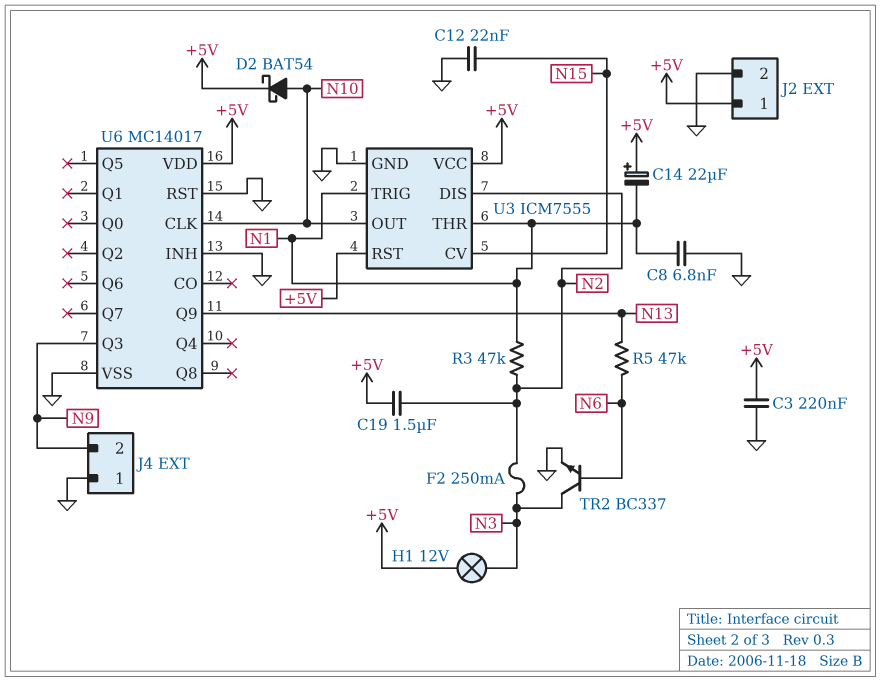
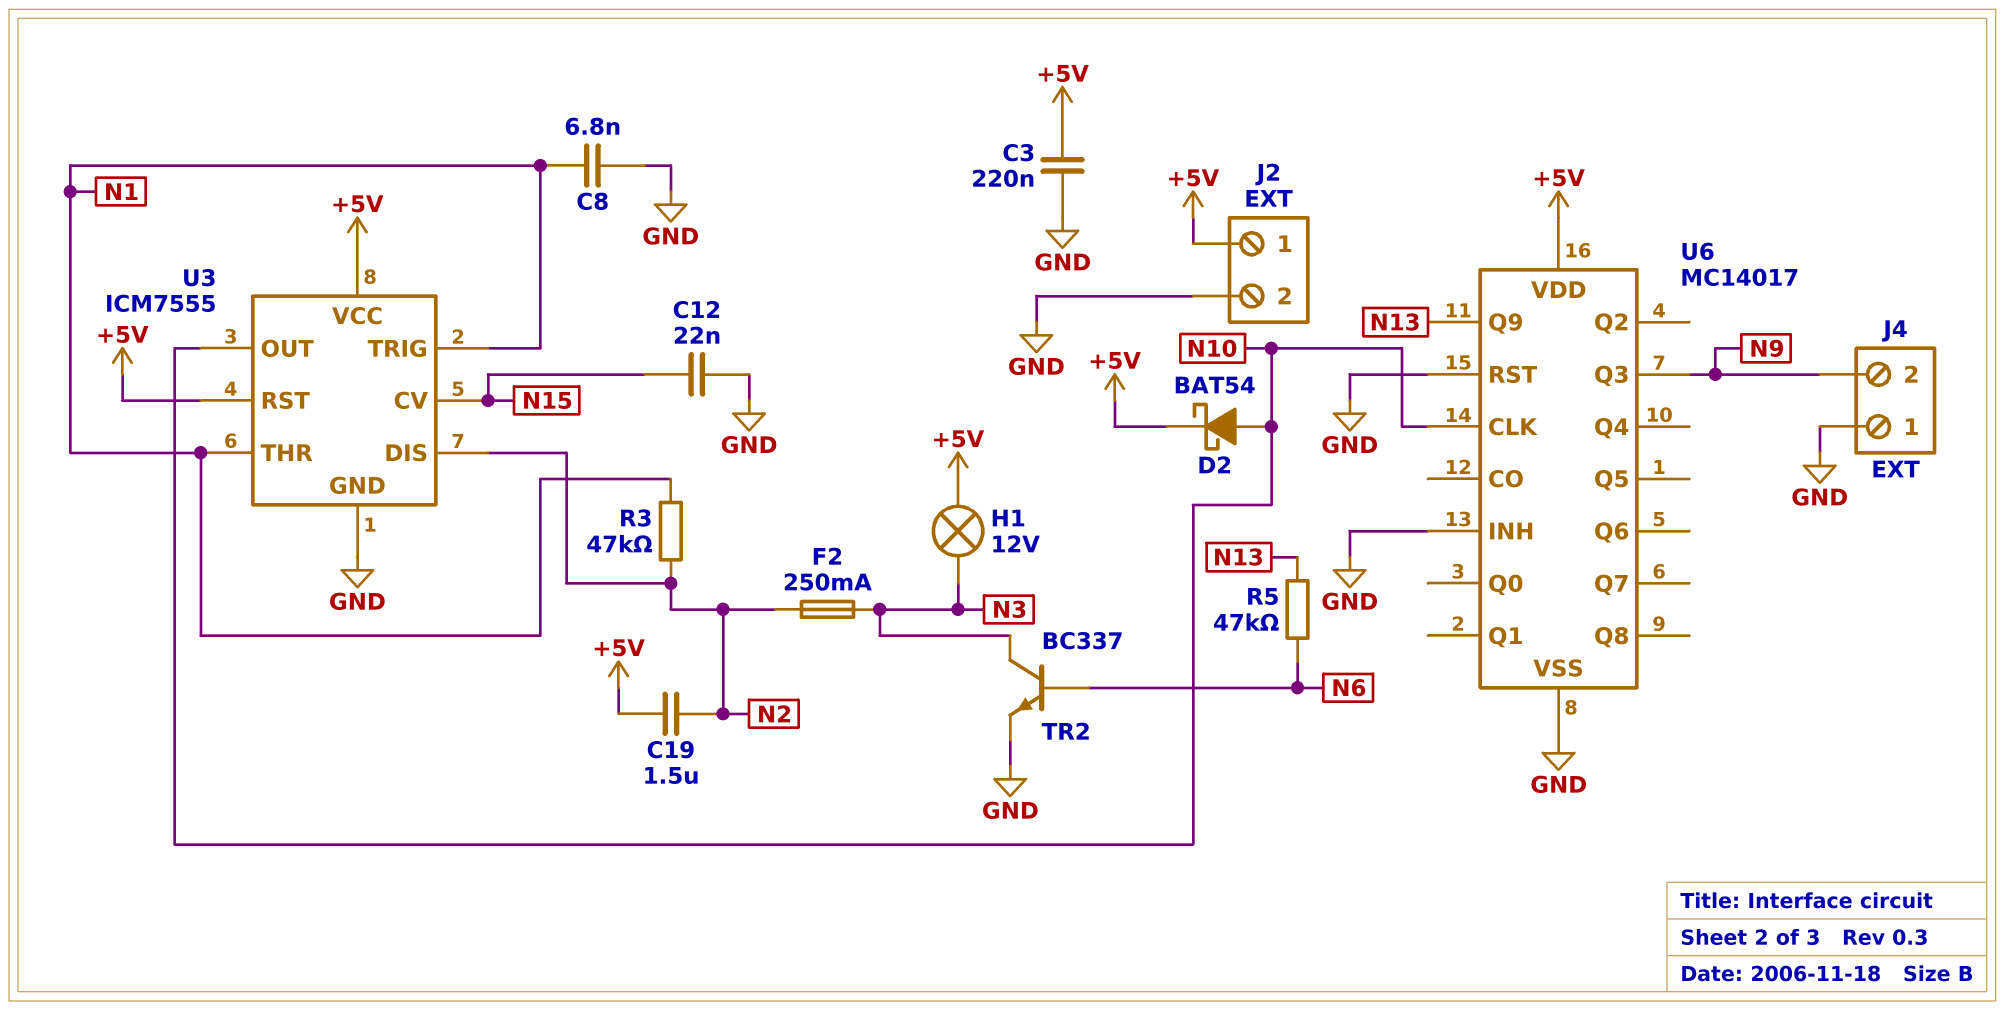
C14: 22uF (plus +5V, minus N1) -> none

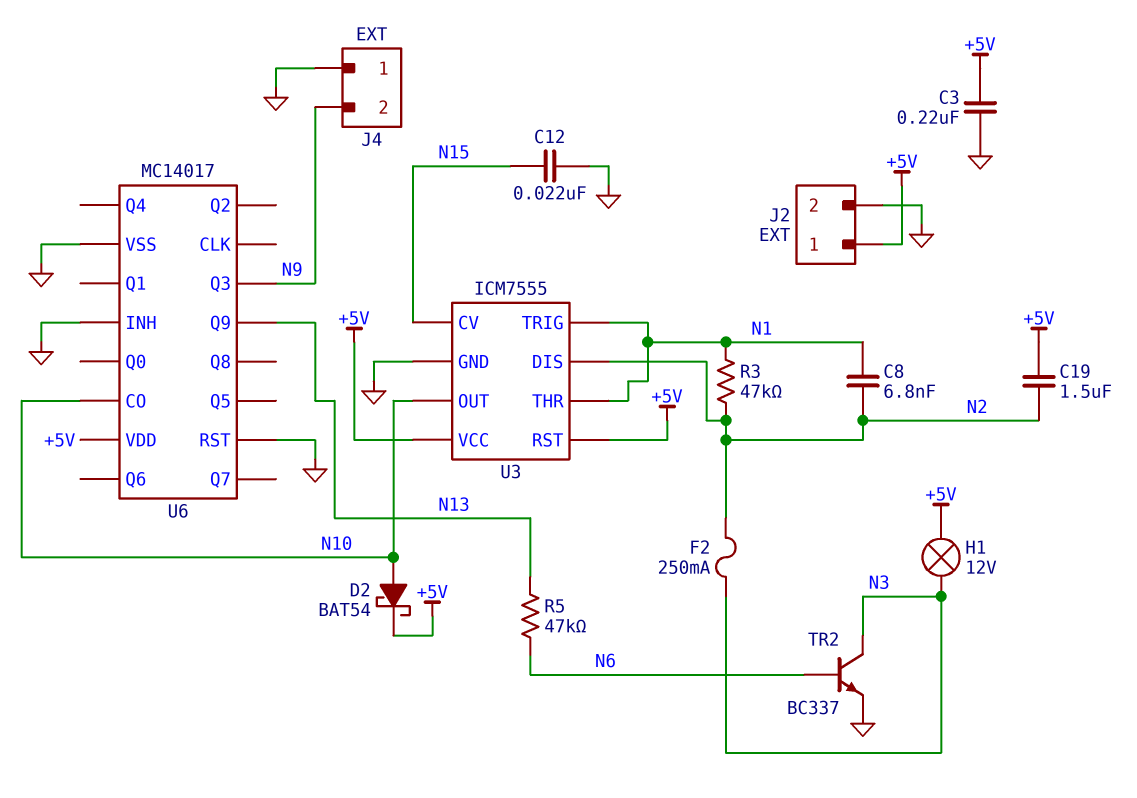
C8: 6.8nF (GND, N1) -> 6.8nF (N1, N2)
U6 pin CLK: N10 -> none
U6 pin CO: none -> N10

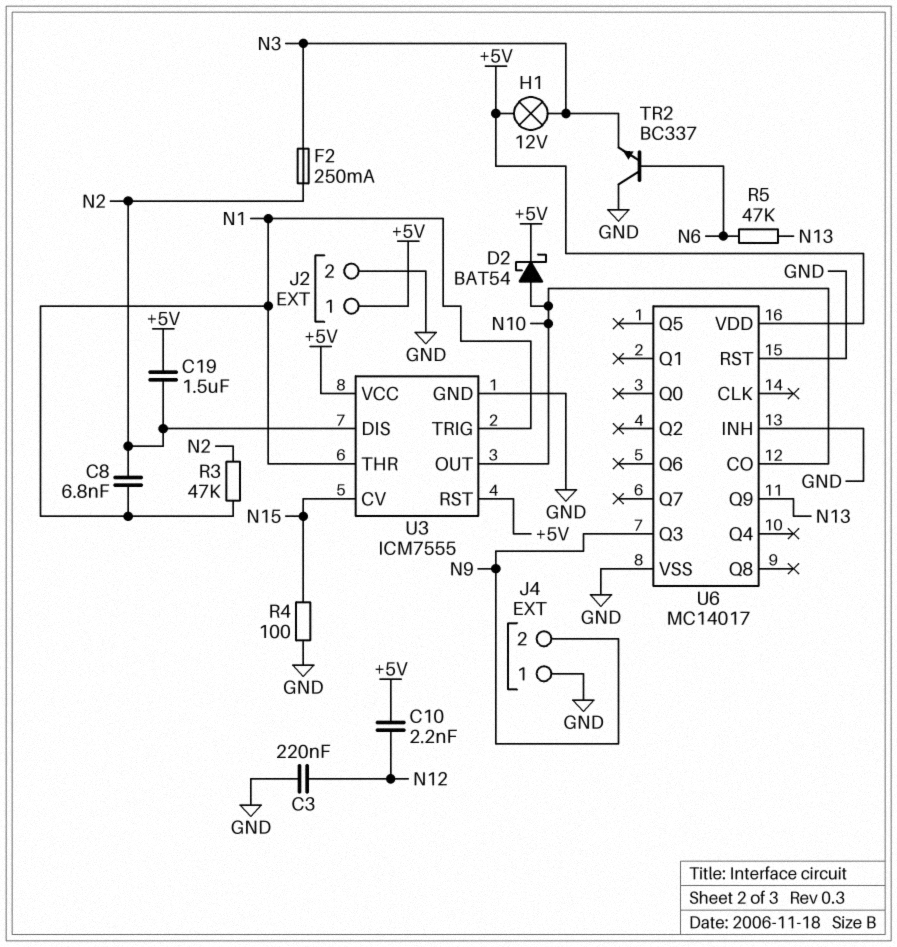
C3: 220nF (+5V, GND) -> 220nF (GND, N12)
C10: none -> 2.2nF (+5V, N12)
C12: 22nF (GND, N15) -> none
R4: none -> 100 (GND, N15)
TR2: NPN BC337 (B N6, C N3, E GND) -> NPN BC337 (B N6, C GND, E N3)

